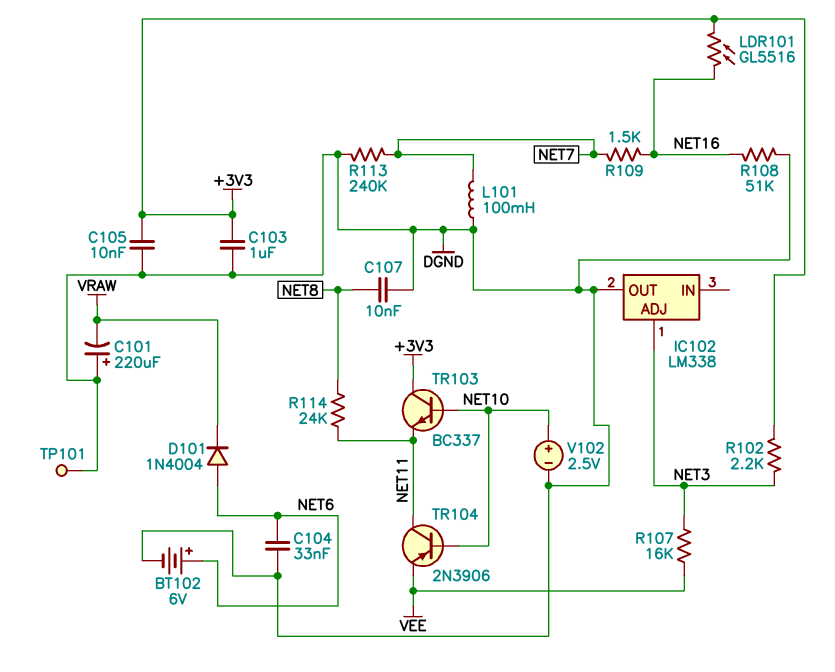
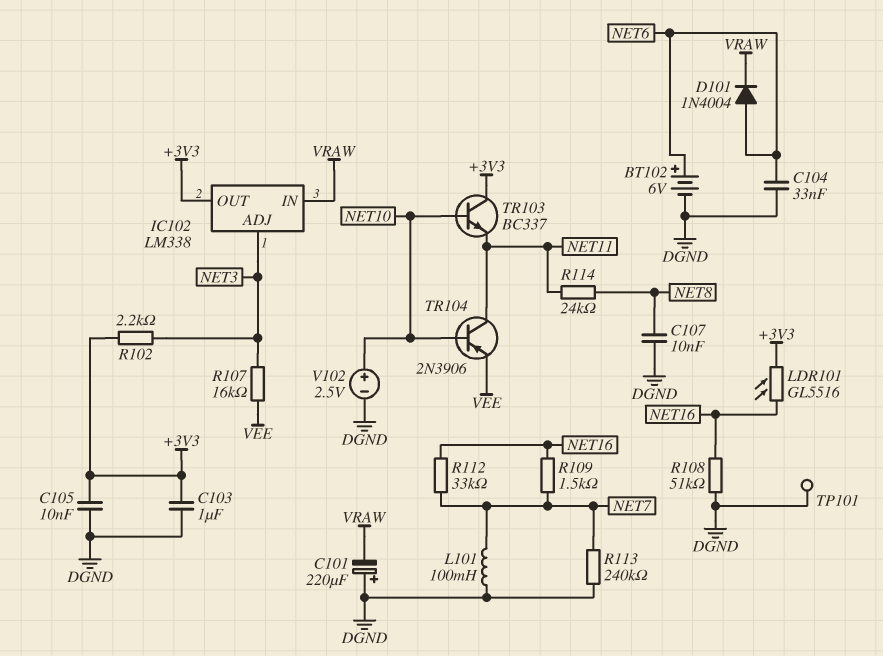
IC102 pin IN: none -> VRAW
IC102 pin OUT: DGND -> +3V3
R112: none -> 33k (NET7, NET16)

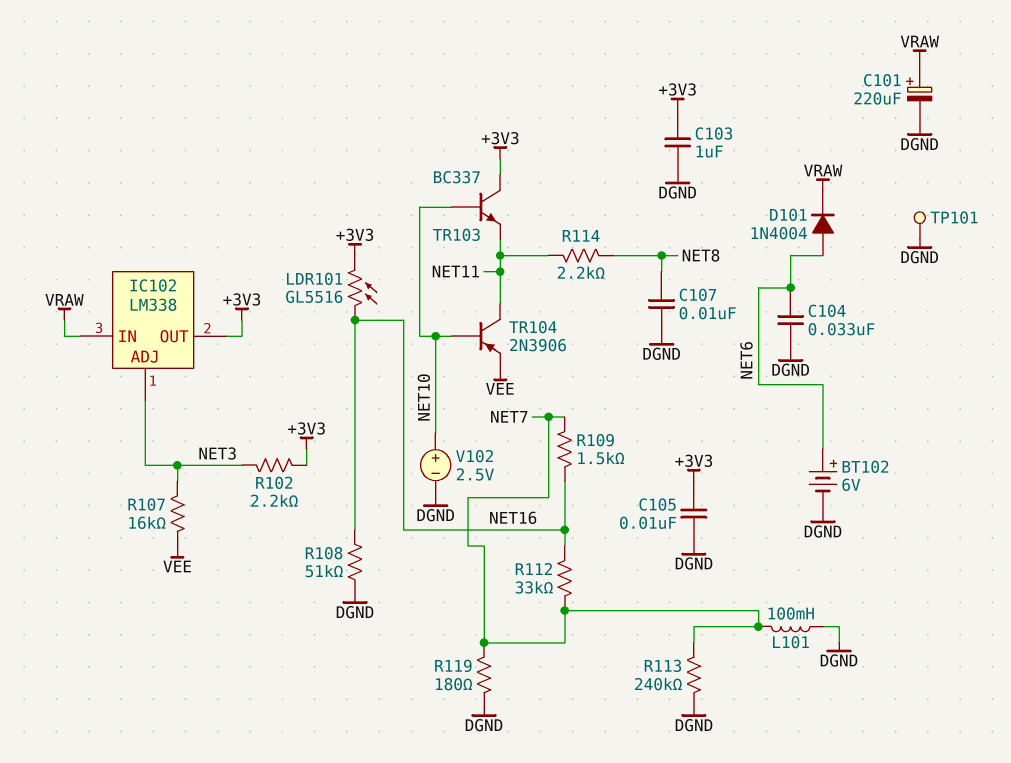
C101: 220uF (plus DGND, minus VRAW) -> 220uF (plus VRAW, minus DGND)
R114: 24k (NET8, NET11) -> 2.2k (NET8, NET11)
R119: none -> 180 (DGND, NET7)

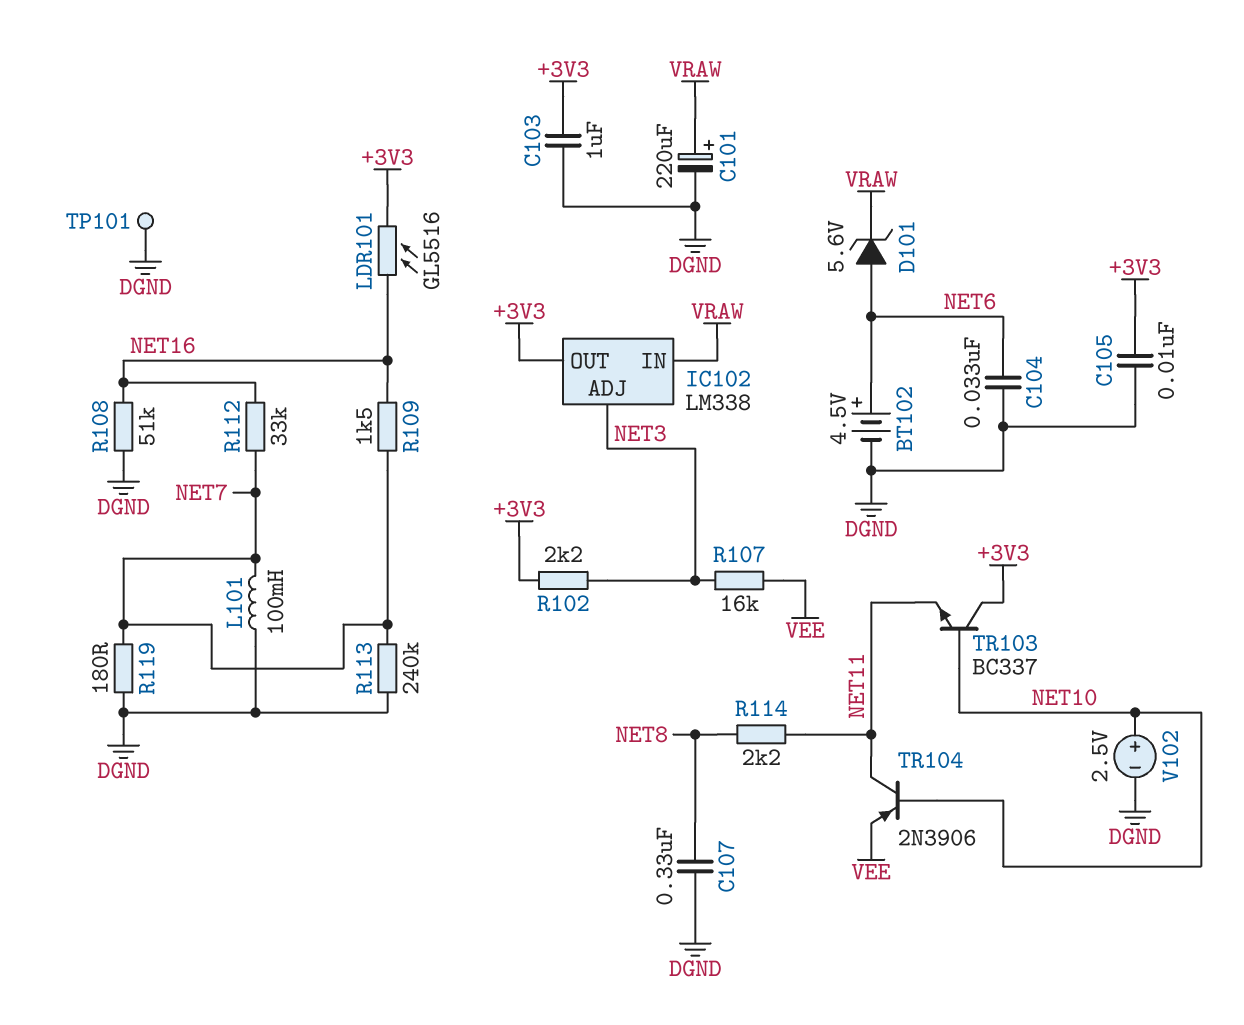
BT102: 6V (plus NET6, minus DGND) -> 4.5V (plus NET6, minus DGND)
C107: 10nF (DGND, NET8) -> 330nF (DGND, NET8)
D101: diode 1N4004 (A NET6, K VRAW) -> zener 5.6V (A NET6, K VRAW)

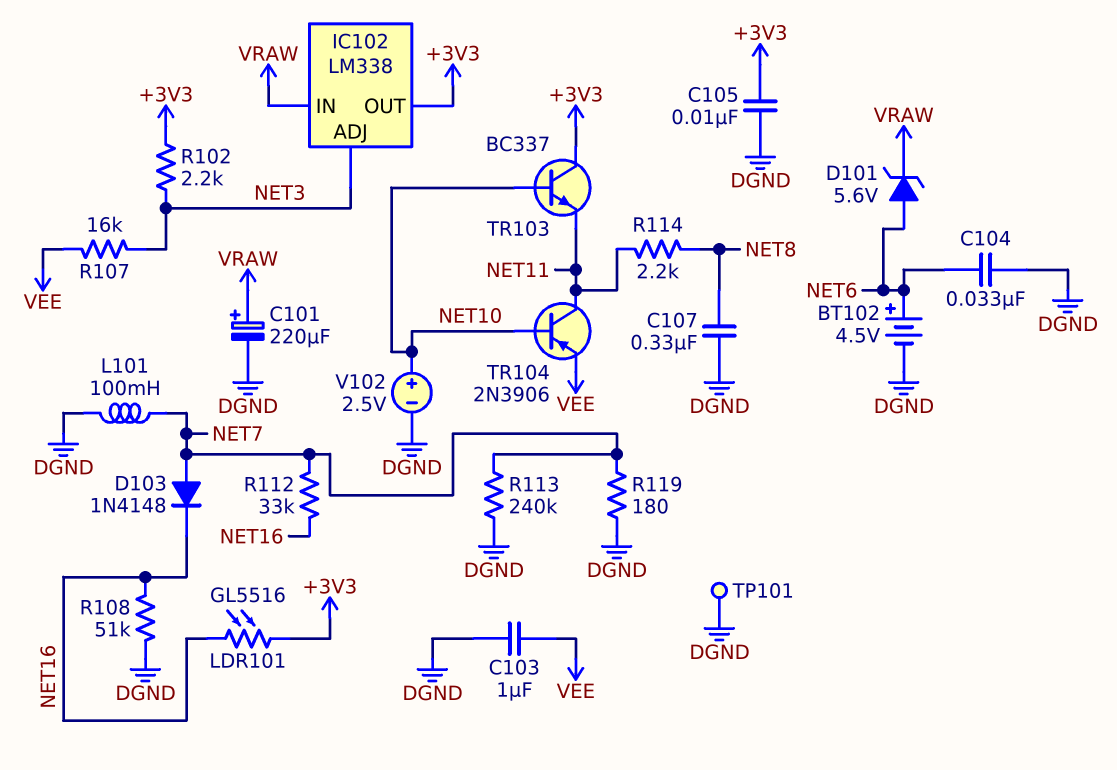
C103: 1uF (+3V3, DGND) -> 1uF (DGND, VEE)
D103: none -> diode 1N4148 (A NET7, K NET16)
R109: 1.5k (NET7, NET16) -> none

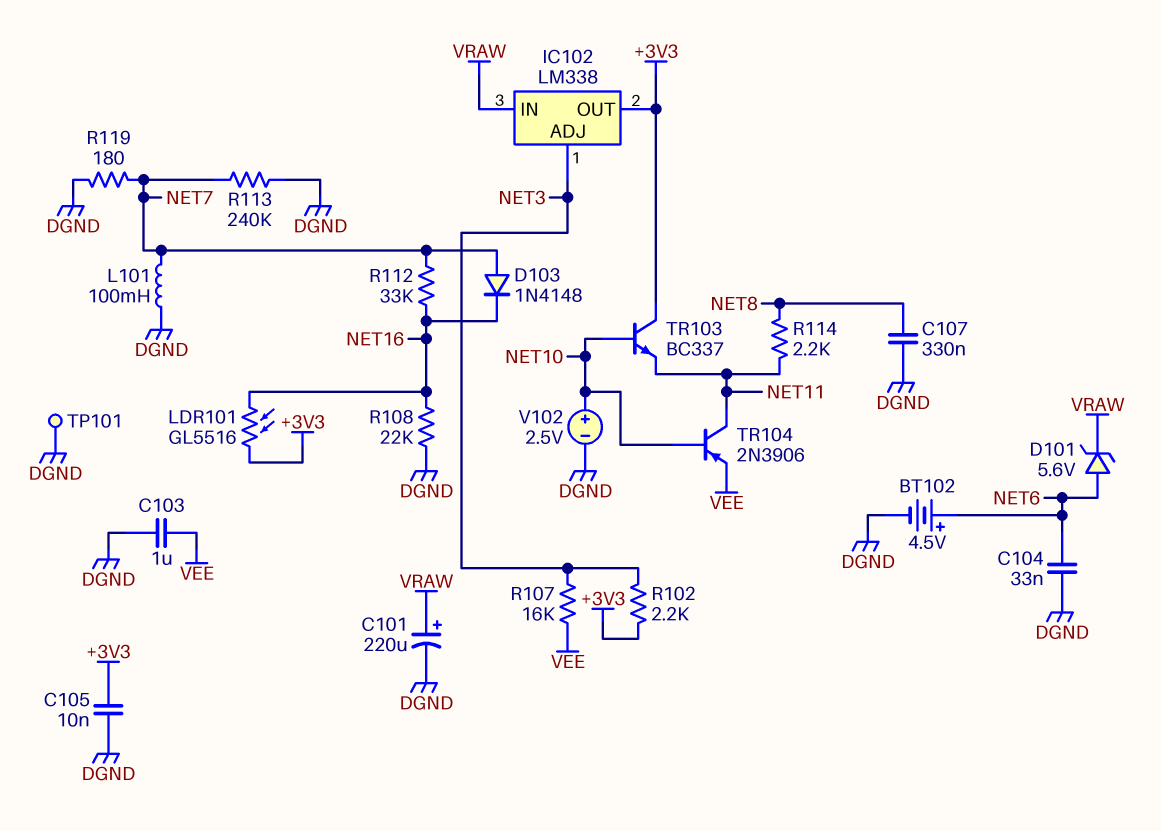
R108: 51k (DGND, NET16) -> 22k (DGND, NET16)

